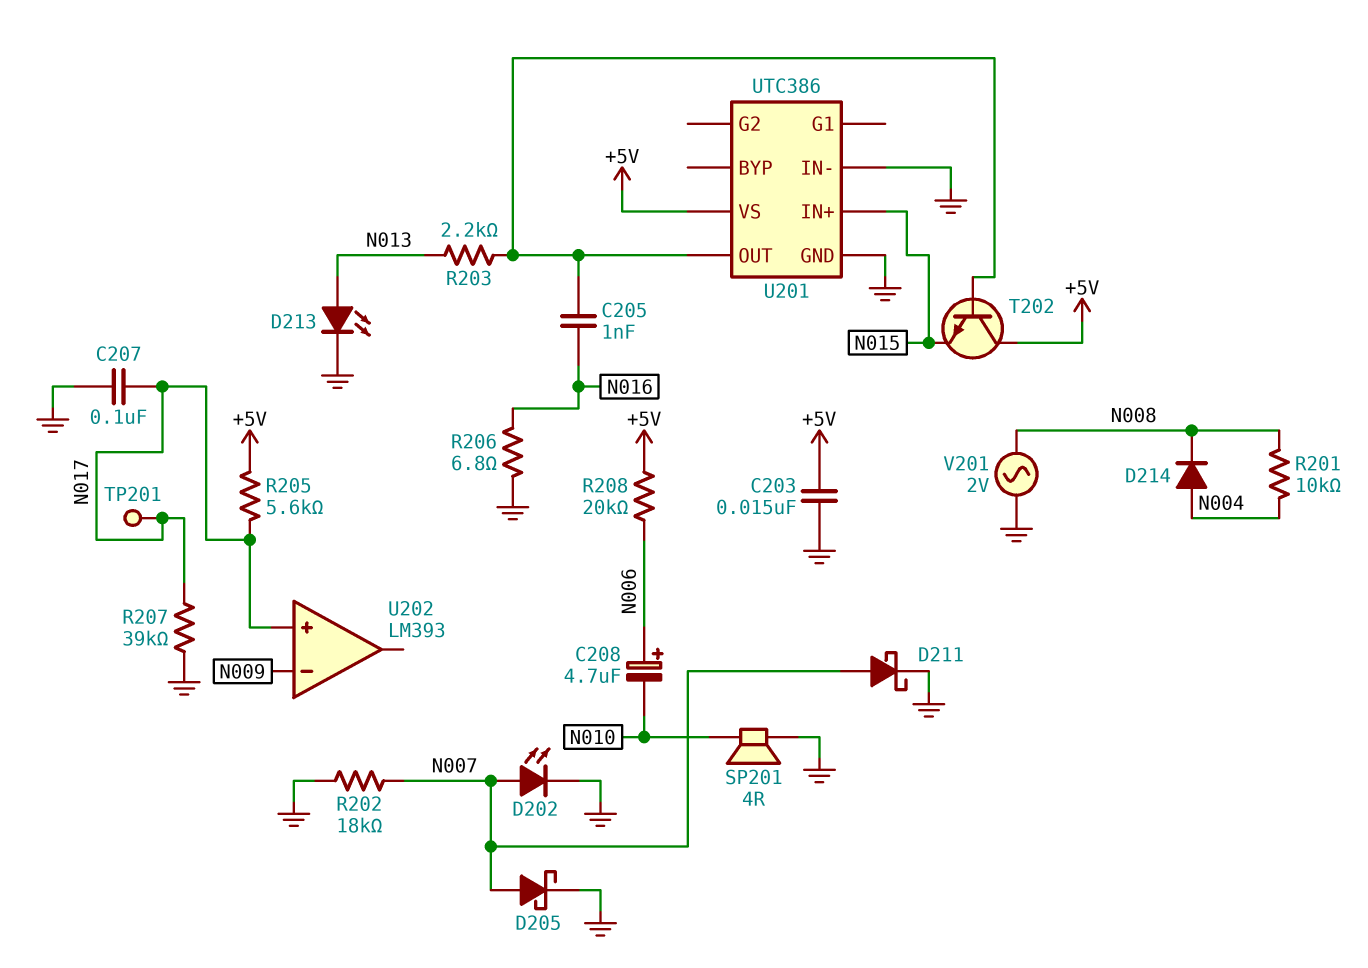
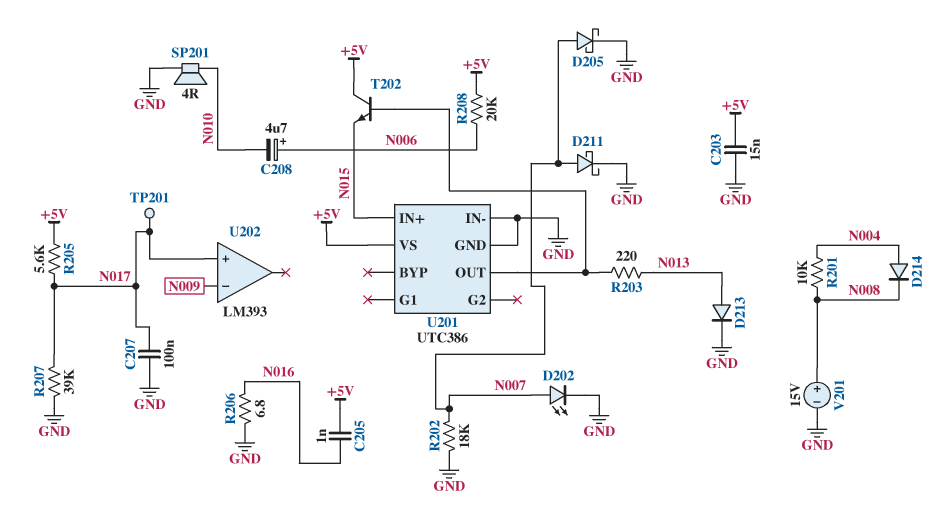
C205: 1nF (N016, U201/OUT) -> 1nF (+5V, N016)
D213: LED (A N013, K GND) -> diode (A N013, K GND)
R203: 2.2k (N013, U201/OUT) -> 220 (N013, U201/OUT)
V201: AC 2V (GND, N008) -> 15V (plus N008, minus GND)

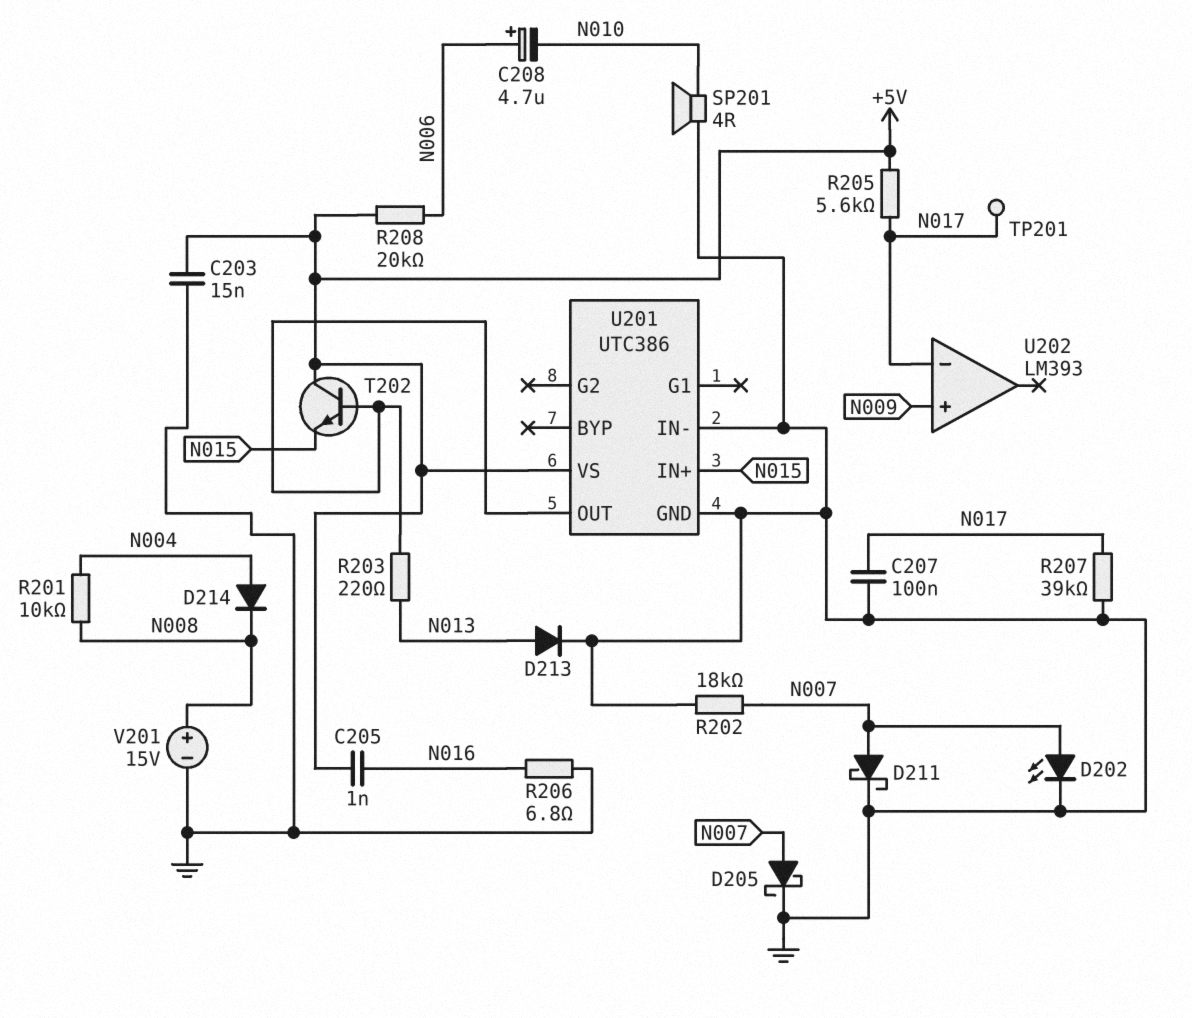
U202 pin in+: N017 -> N009
U202 pin in-: N009 -> N017

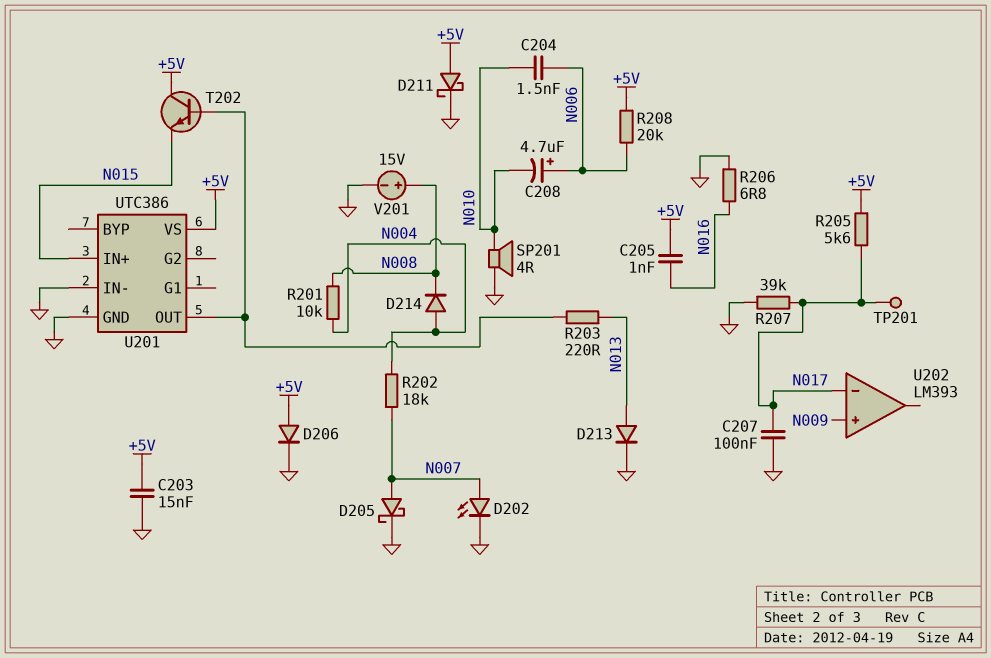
C204: none -> 1.5nF (N006, N010)
D206: none -> diode (A +5V, K GND)
D211: schottky (A N007, K GND) -> schottky (A +5V, K GND)
R202: 18k (GND, N007) -> 18k (N004, N007)

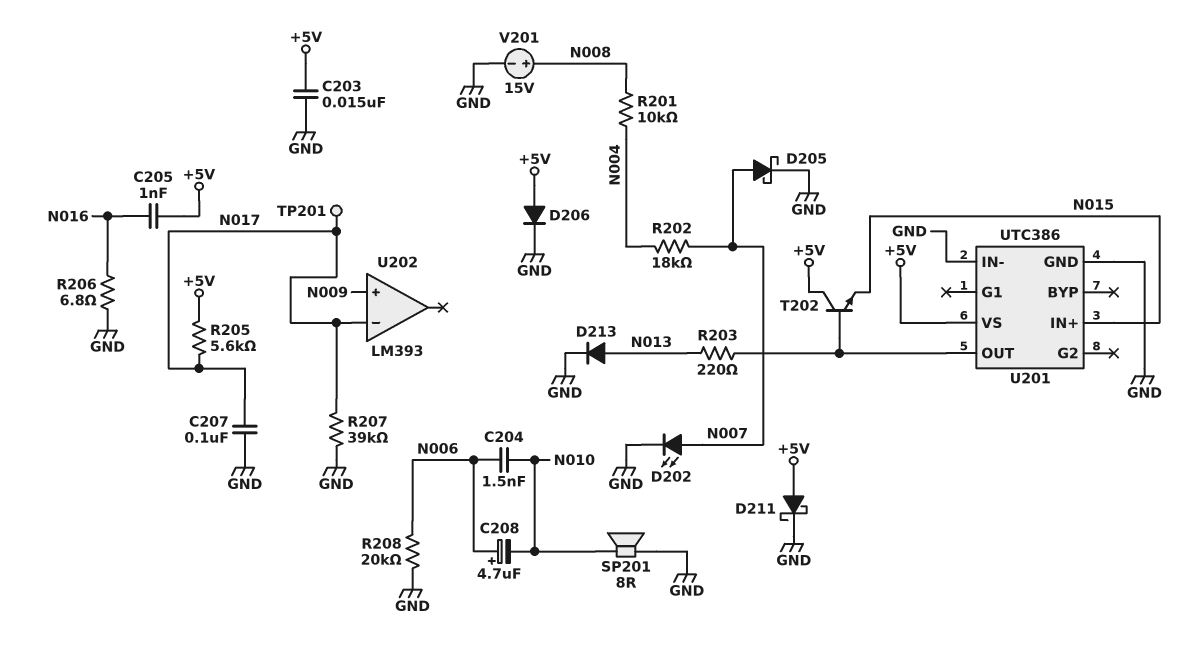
D214: diode (A N004, K N008) -> none
R208: 20k (+5V, N006) -> 20k (GND, N006)
SP201: speaker 4R (GND, N010) -> speaker 8R (GND, N010)

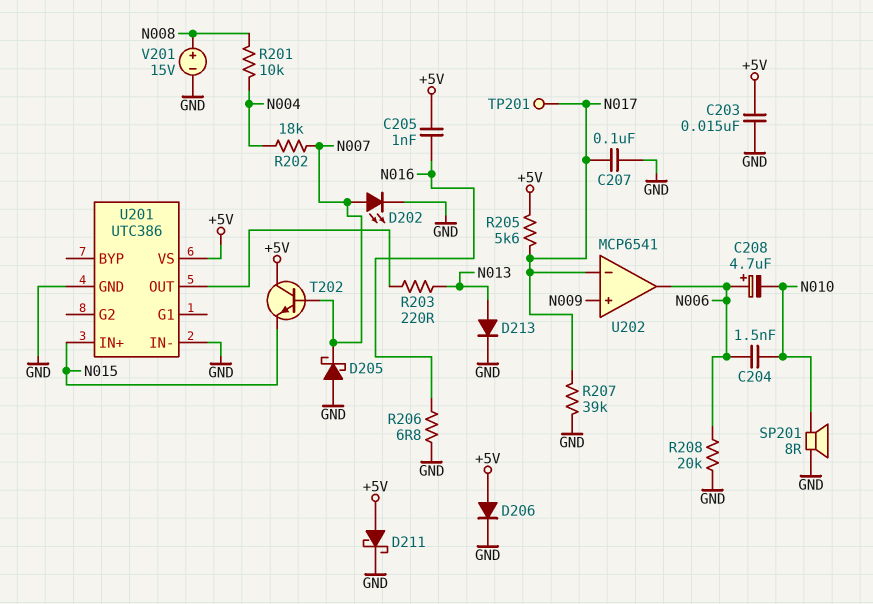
D205: schottky (A N007, K GND) -> schottky (A GND, K N007)
T202: NPN (B U201/OUT, C +5V, E N015) -> NPN (B N007, C +5V, E N015)
U202: LM393 -> MCP6541
U202 pin out: none -> N006

